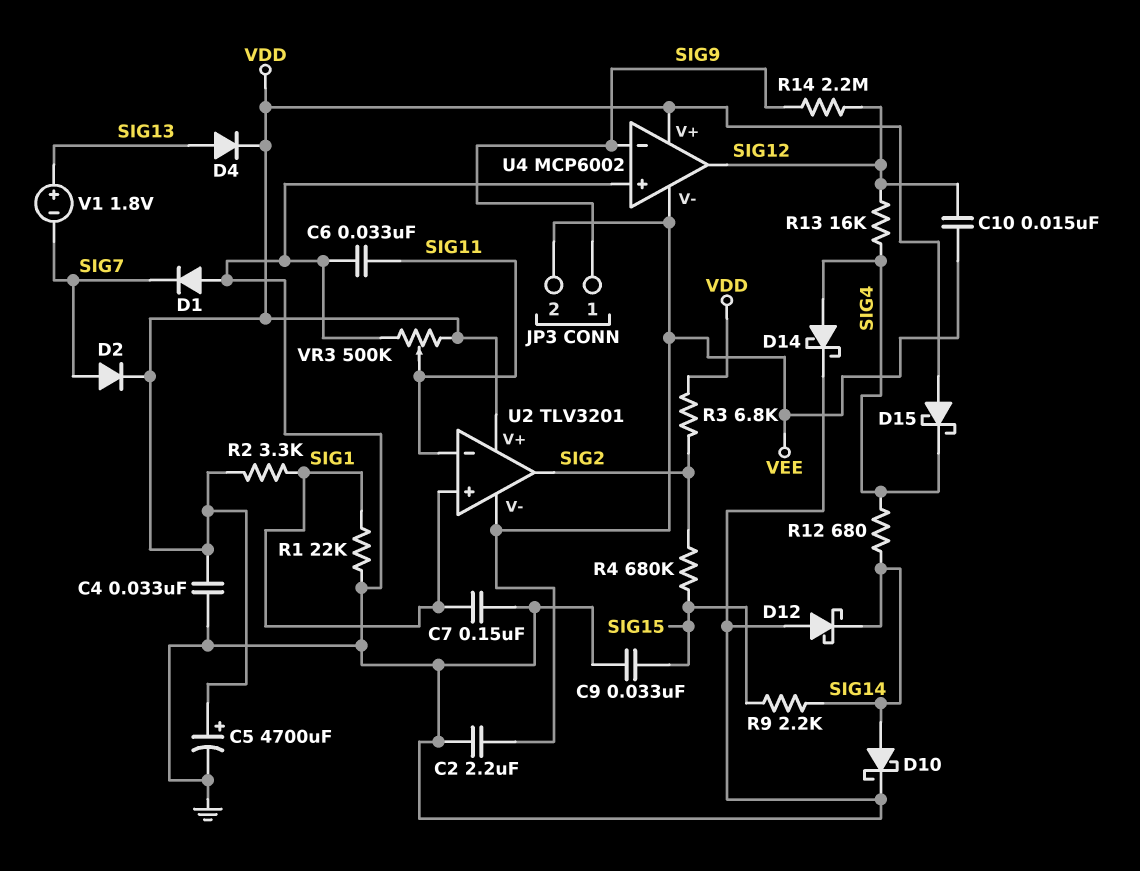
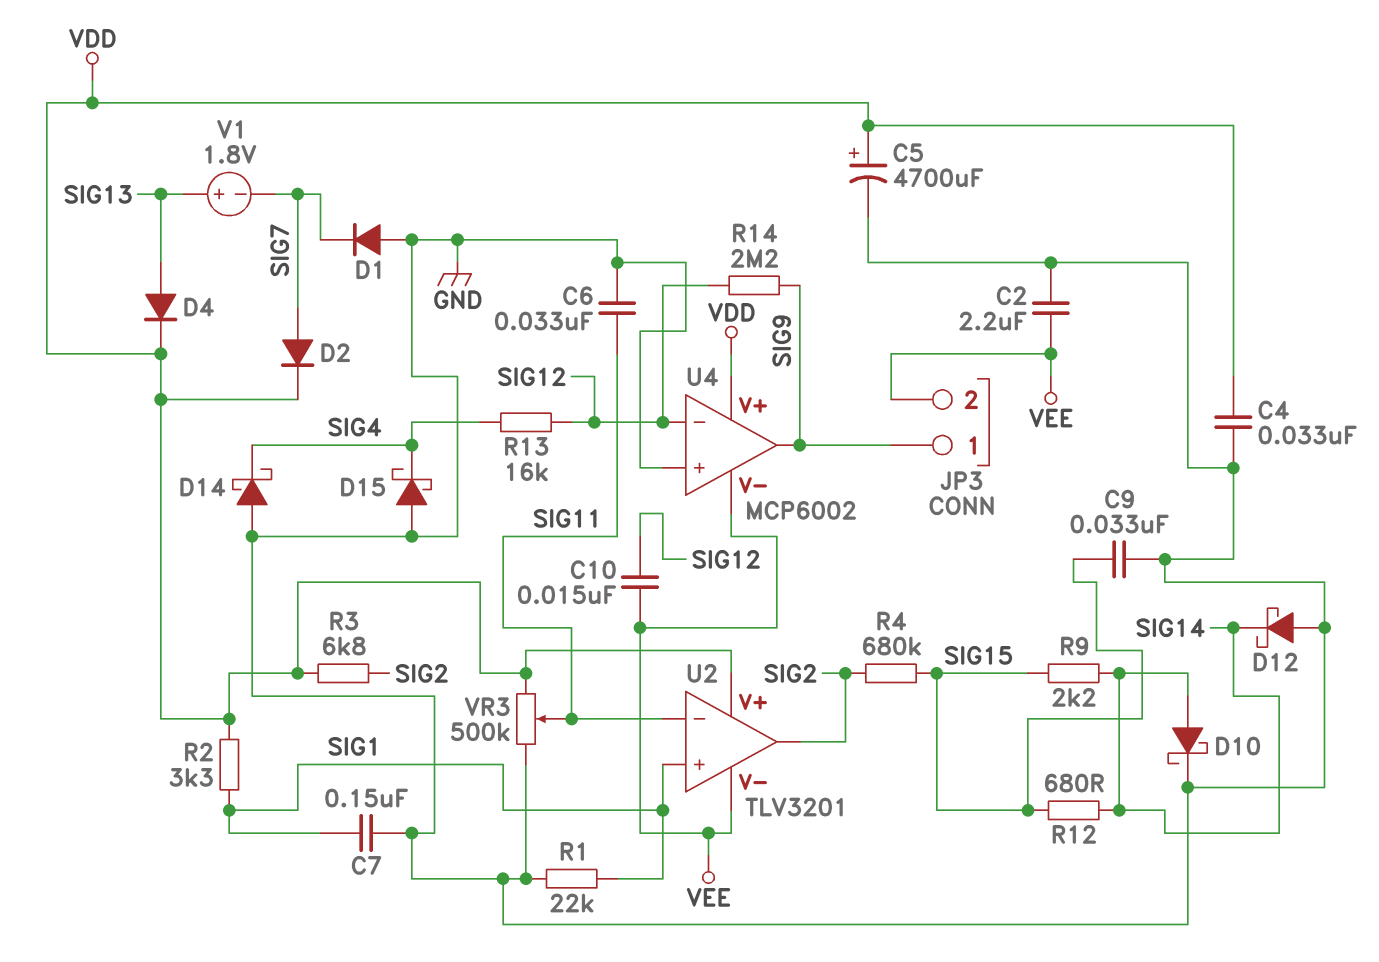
D14: schottky (A SIG4, K GND) -> schottky (A GND, K SIG4)
D15: schottky (A VDD, K SIG4) -> schottky (A GND, K SIG4)
R12: 680 (SIG4, SIG14) -> 680 (SIG14, SIG15)
U4 pin in-: SIG9 -> SIG12
U4 pin out: SIG12 -> SIG9

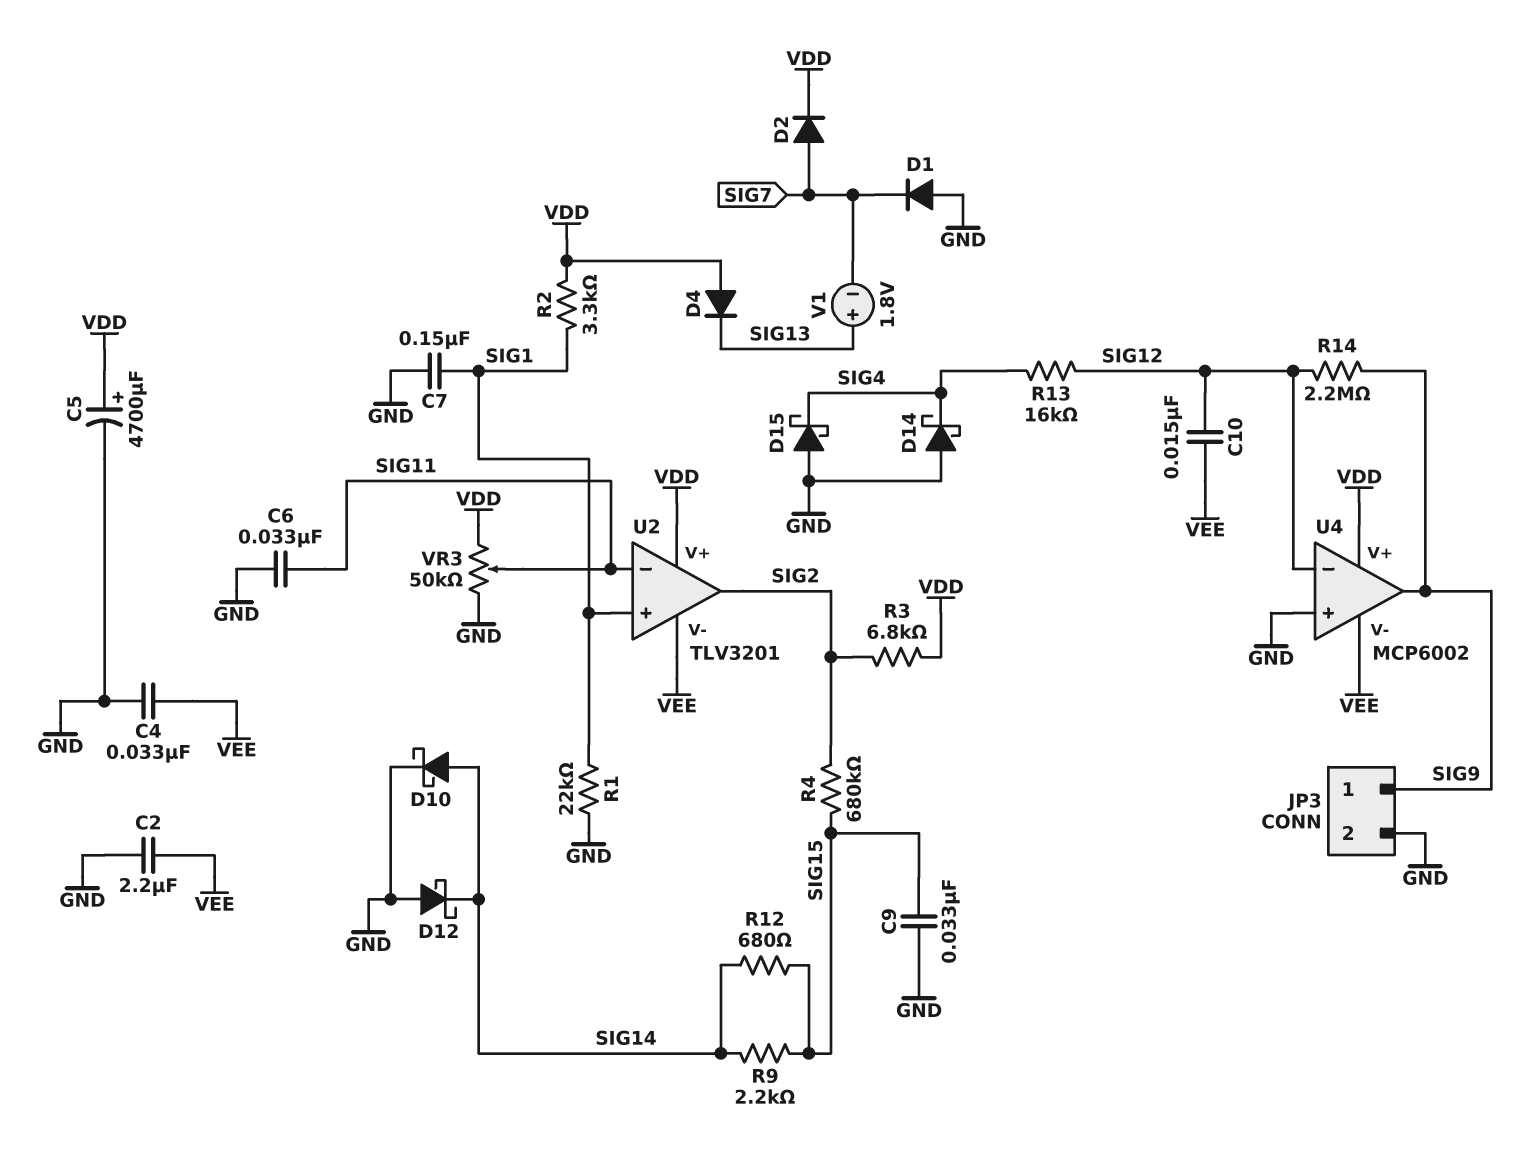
C4: 33nF (GND, VDD) -> 33nF (GND, VEE)
D4: diode (A SIG13, K VDD) -> diode (A VDD, K SIG13)
JP3 pin 2: VEE -> GND
VR3: 500k (GND, VDD, wiper SIG11) -> 50k (GND, VDD, wiper SIG11)

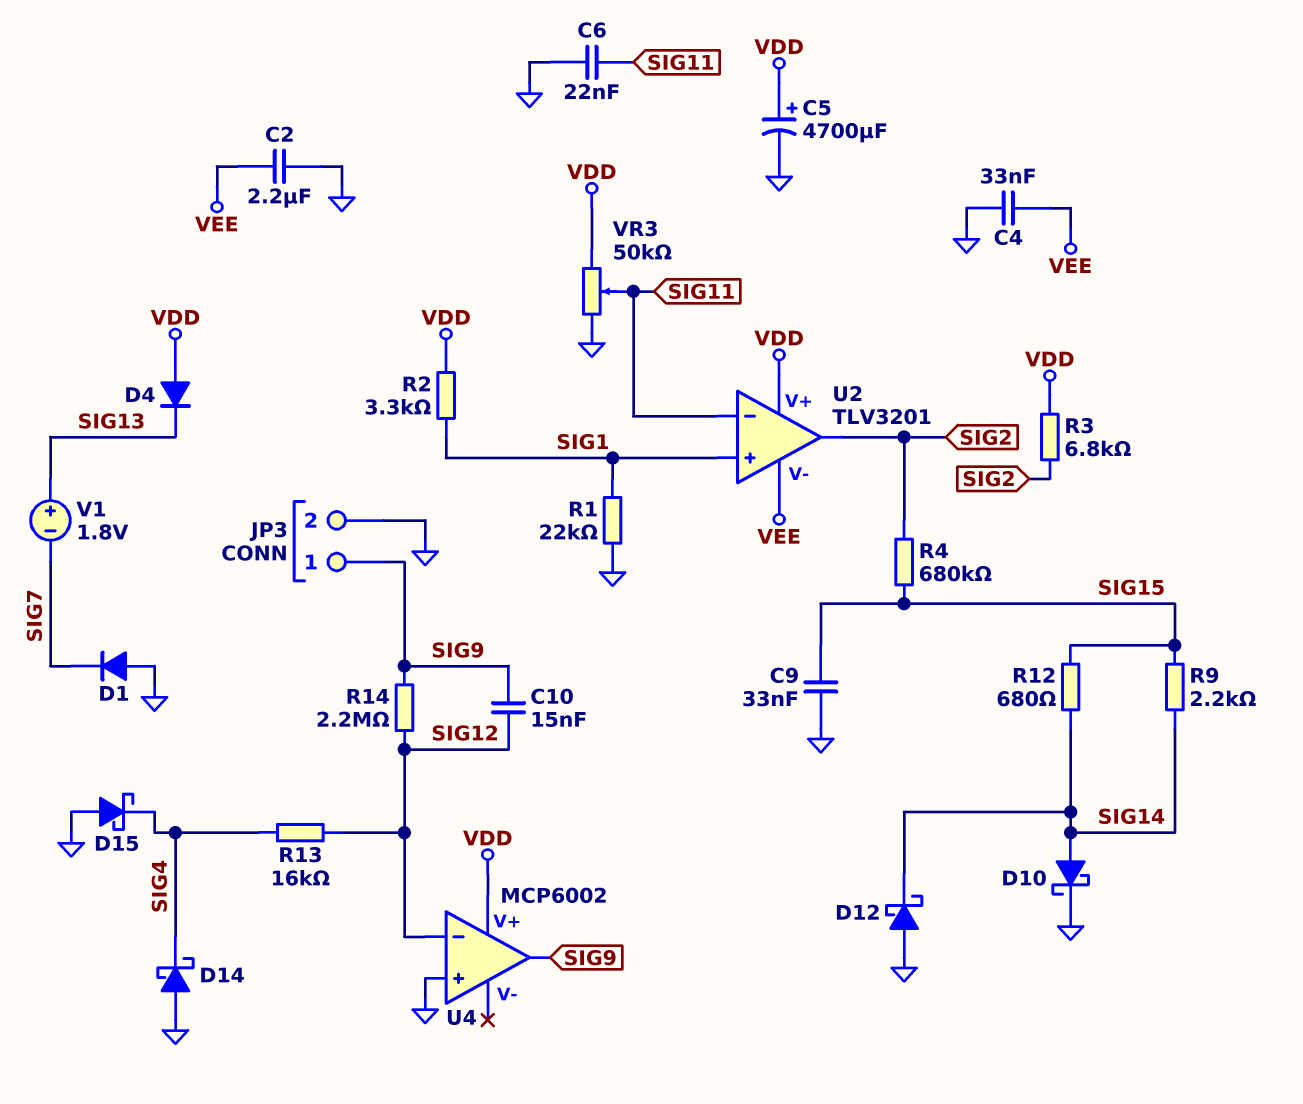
C6: 33nF (GND, SIG11) -> 22nF (GND, SIG11)
C7: 150nF (GND, SIG1) -> none
C10: 15nF (SIG12, VEE) -> 15nF (SIG9, SIG12)
D2: diode (A SIG7, K VDD) -> none
U4 pin V-: VEE -> none

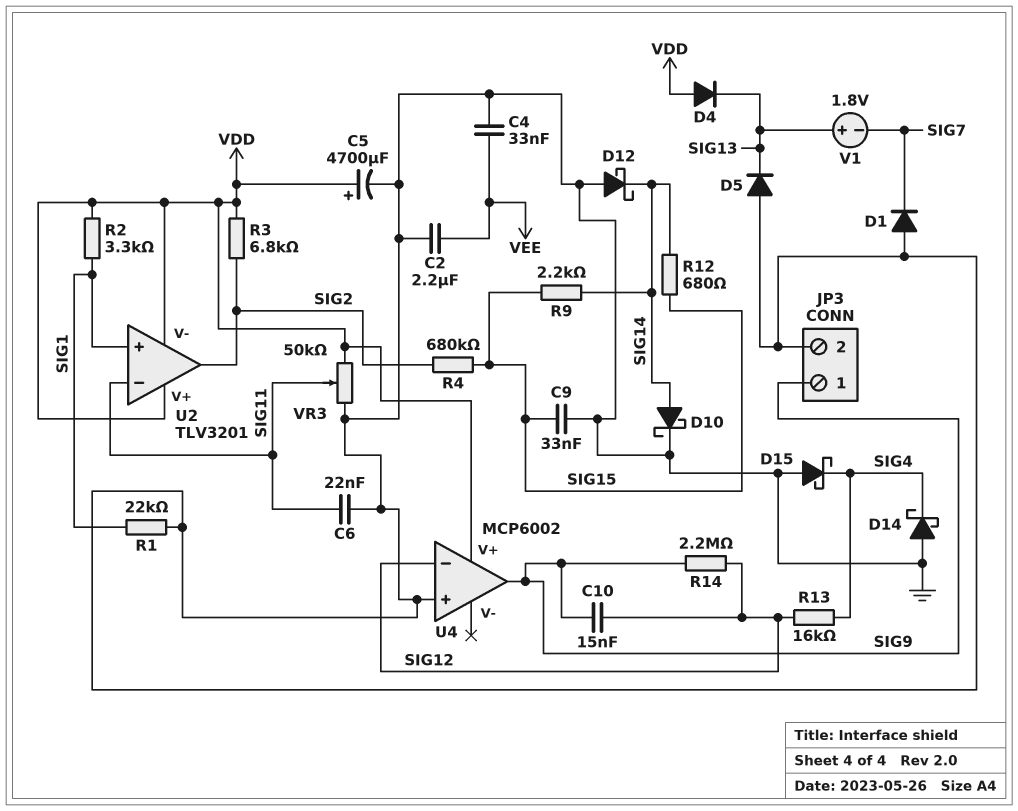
D5: none -> diode (A GND, K SIG13)
U2 pin V-: VEE -> VDD

